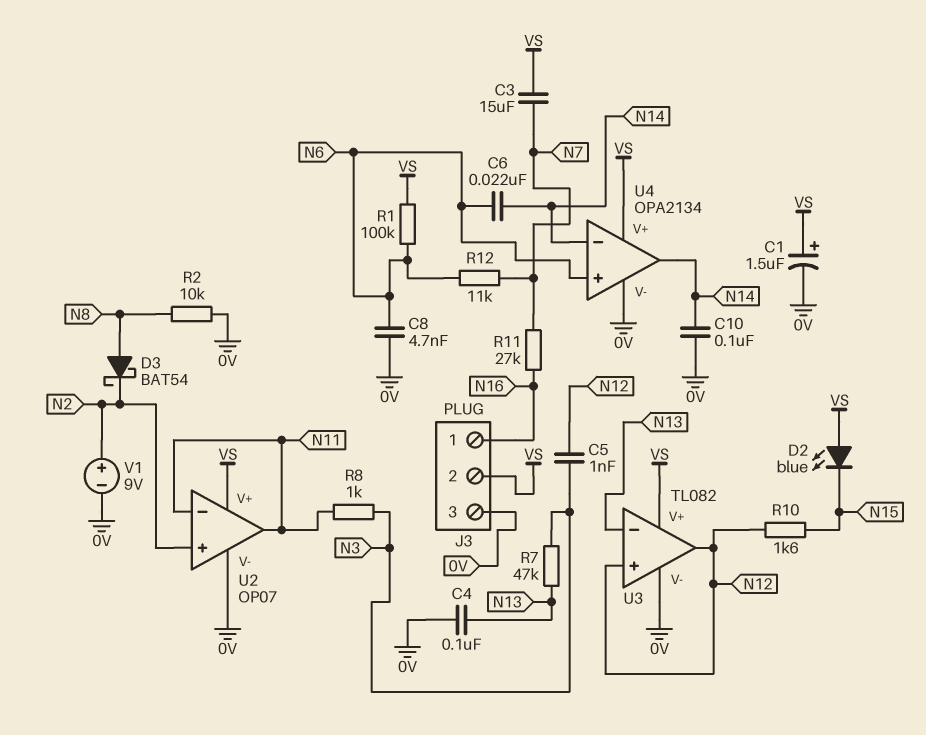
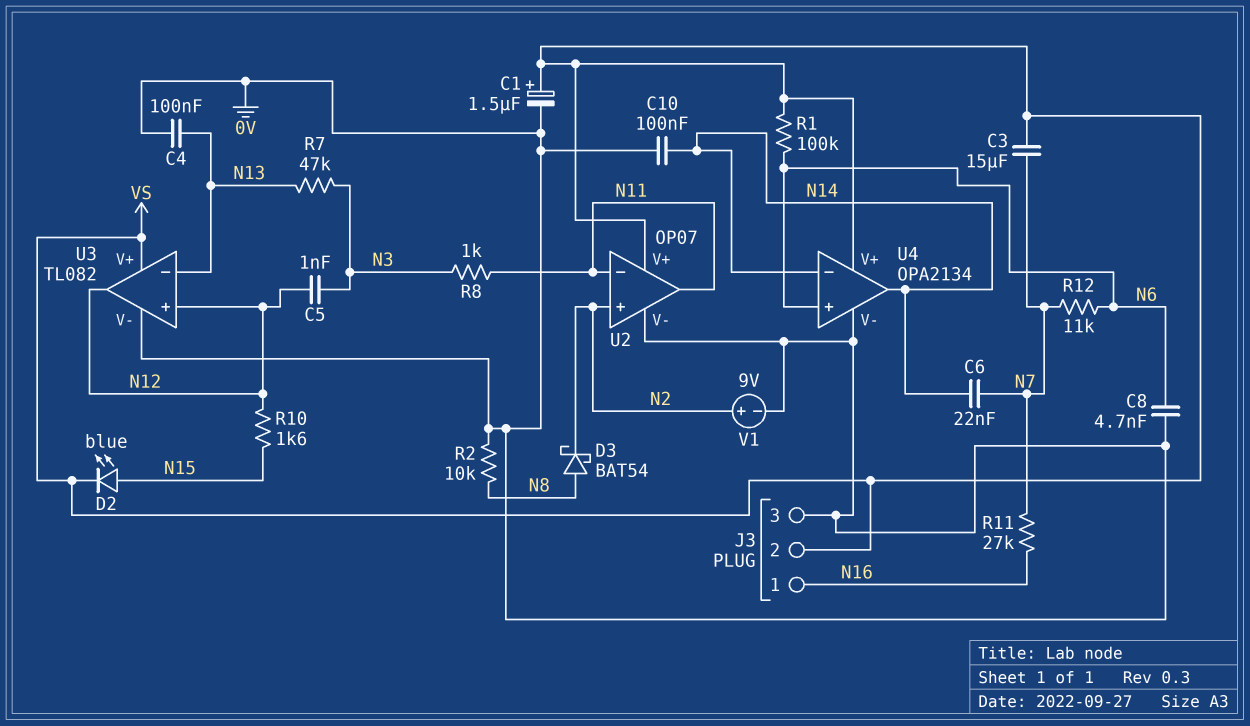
C6: 22nF (N6, N14) -> 22nF (N7, N14)
D2: LED blue (A VS, K N15) -> LED blue (A N15, K VS)

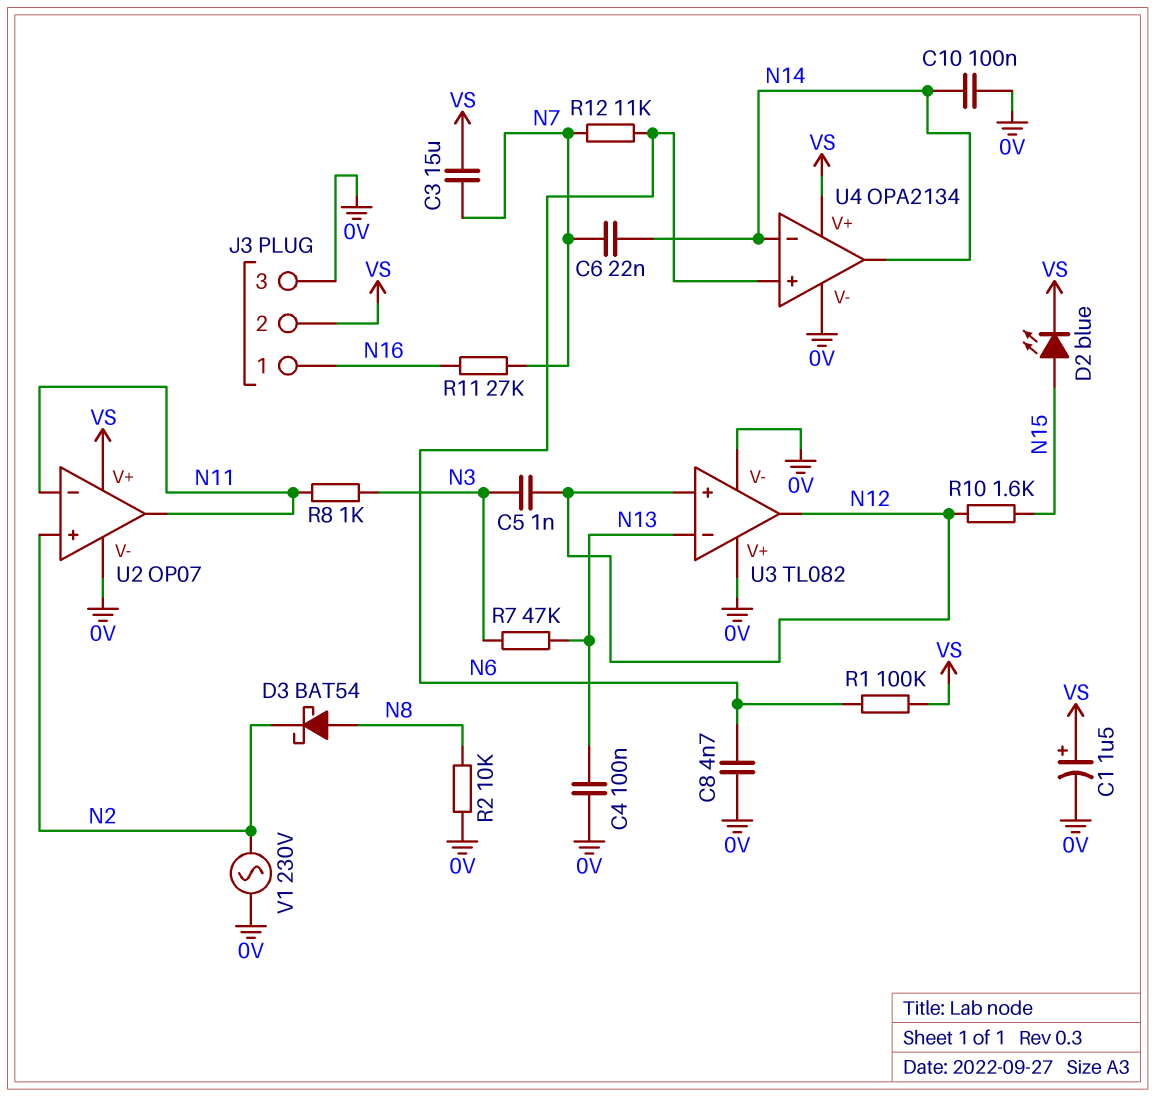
U3 pin V+: VS -> 0V
V1: 9V (plus N2, minus 0V) -> AC 230V (0V, N2)

